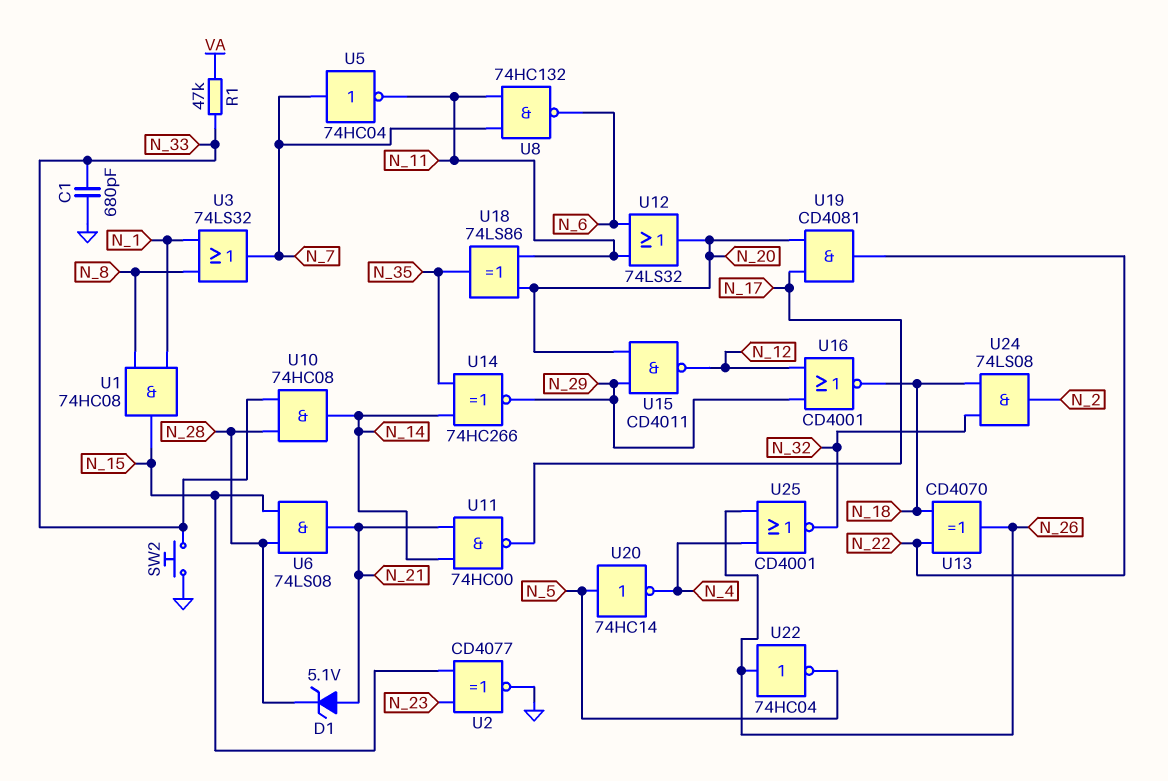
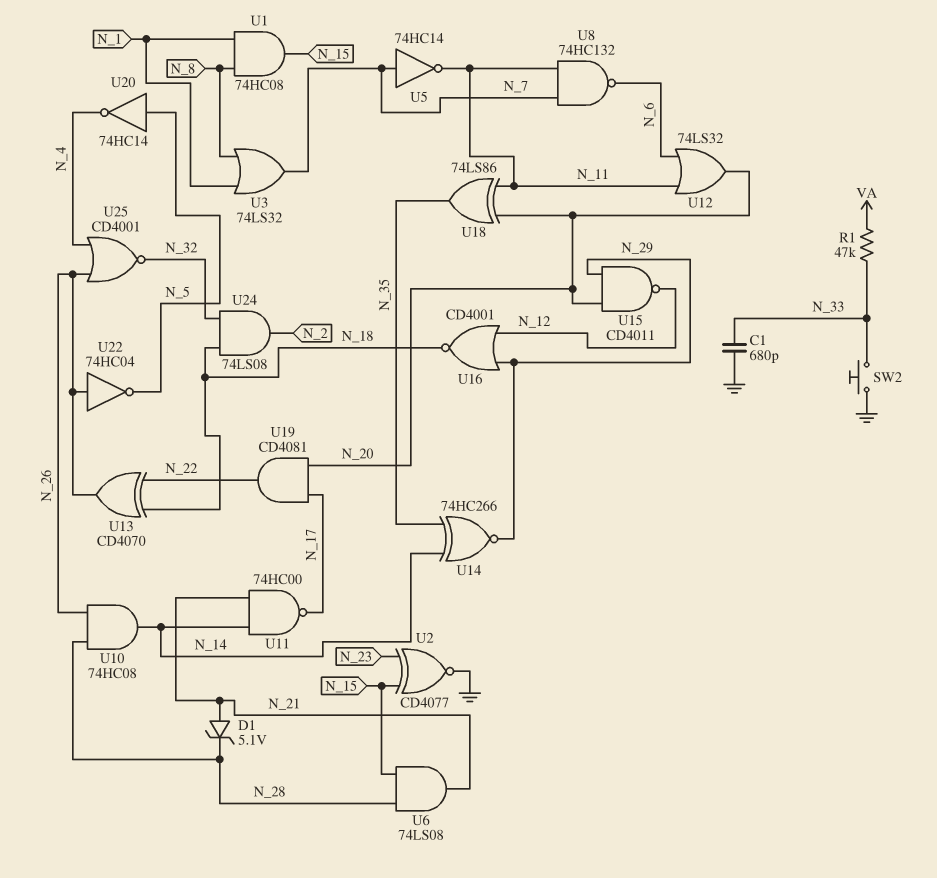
U5: NOT 74HC04 (in N_7, out N_11) -> NOT 74HC14 (in N_7, out N_11)
U10: AND 74HC08 (in N_28, in N_33, out N_14) -> AND 74HC08 (in N_26, in N_28, out N_14)

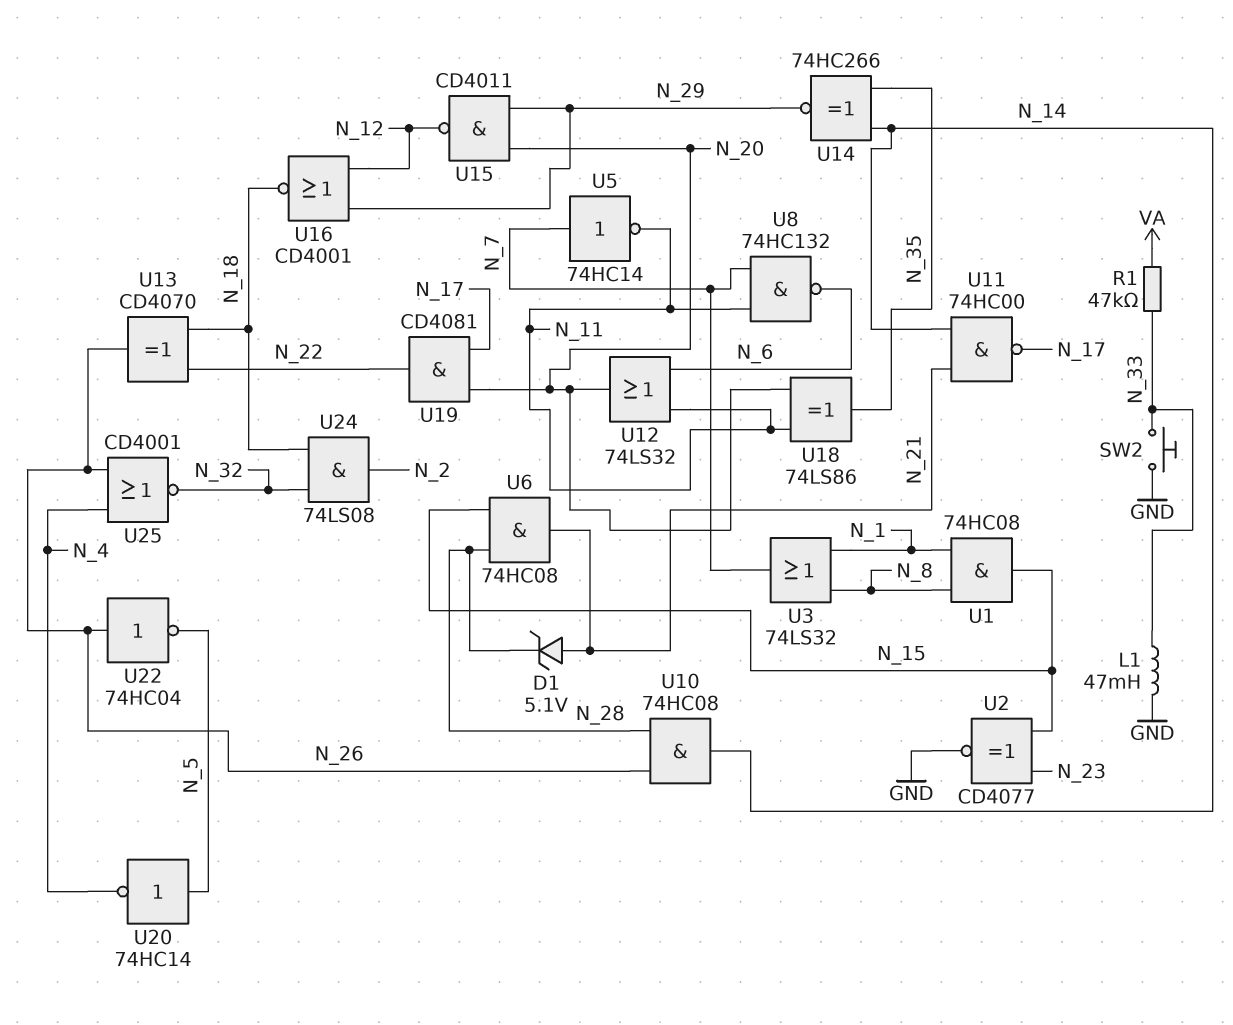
C1: 680pF (GND, N_33) -> none
L1: none -> 47mH (GND, N_33)
U6: AND 74LS08 (in N_15, in N_28, out N_21) -> AND 74HC08 (in N_15, in N_28, out N_21)

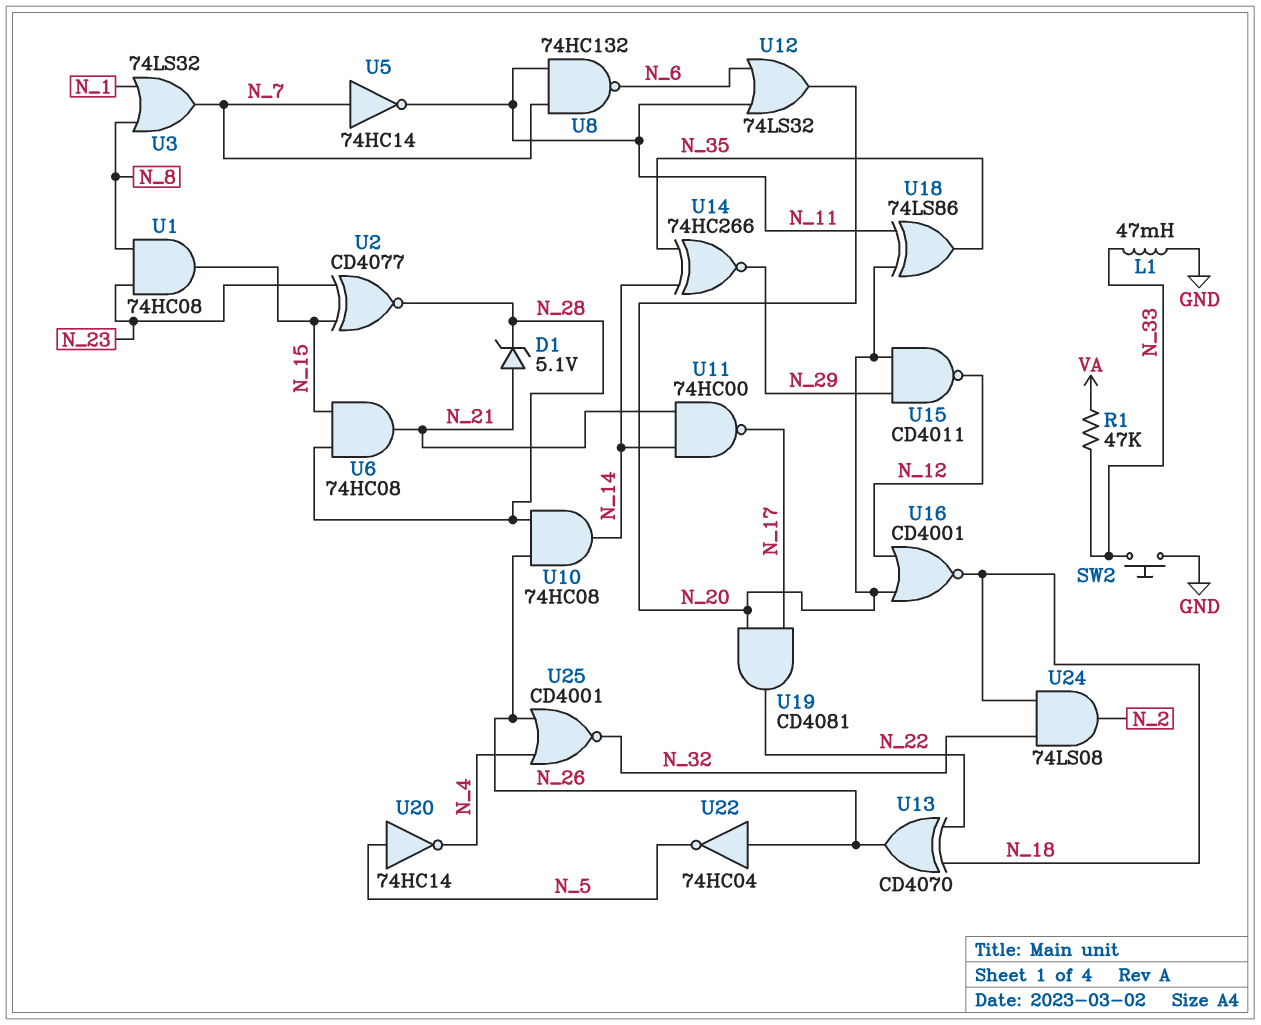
U1: AND 74HC08 (in N_1, in N_8, out N_15) -> AND 74HC08 (in N_8, in N_23, out N_15)
U2: XNOR CD4077 (in N_15, in N_23, out GND) -> XNOR CD4077 (in N_15, in N_23, out N_28)
U16: NOR CD4001 (in N_12, in N_29, out N_18) -> NOR CD4001 (in N_12, in N_20, out N_18)

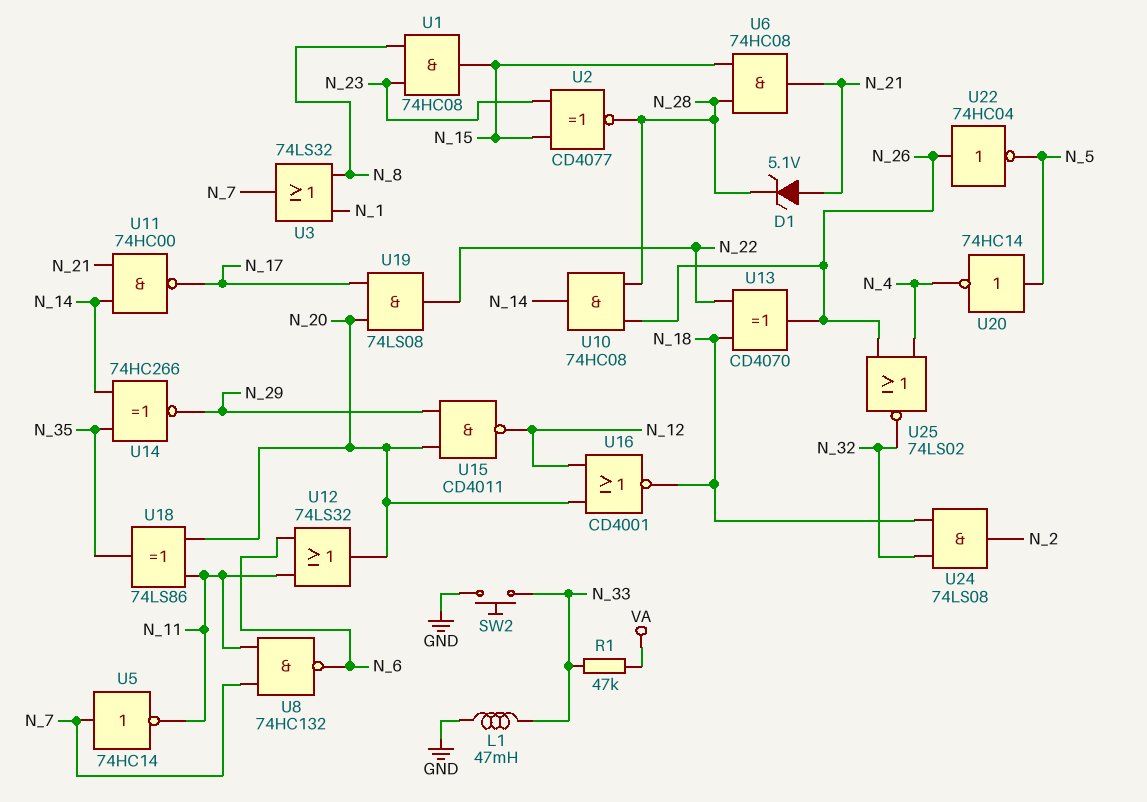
U19: AND CD4081 (in N_17, in N_20, out N_22) -> AND 74LS08 (in N_17, in N_20, out N_22)
U25: NOR CD4001 (in N_4, in N_26, out N_32) -> NOR 74LS02 (in N_4, in N_26, out N_32)

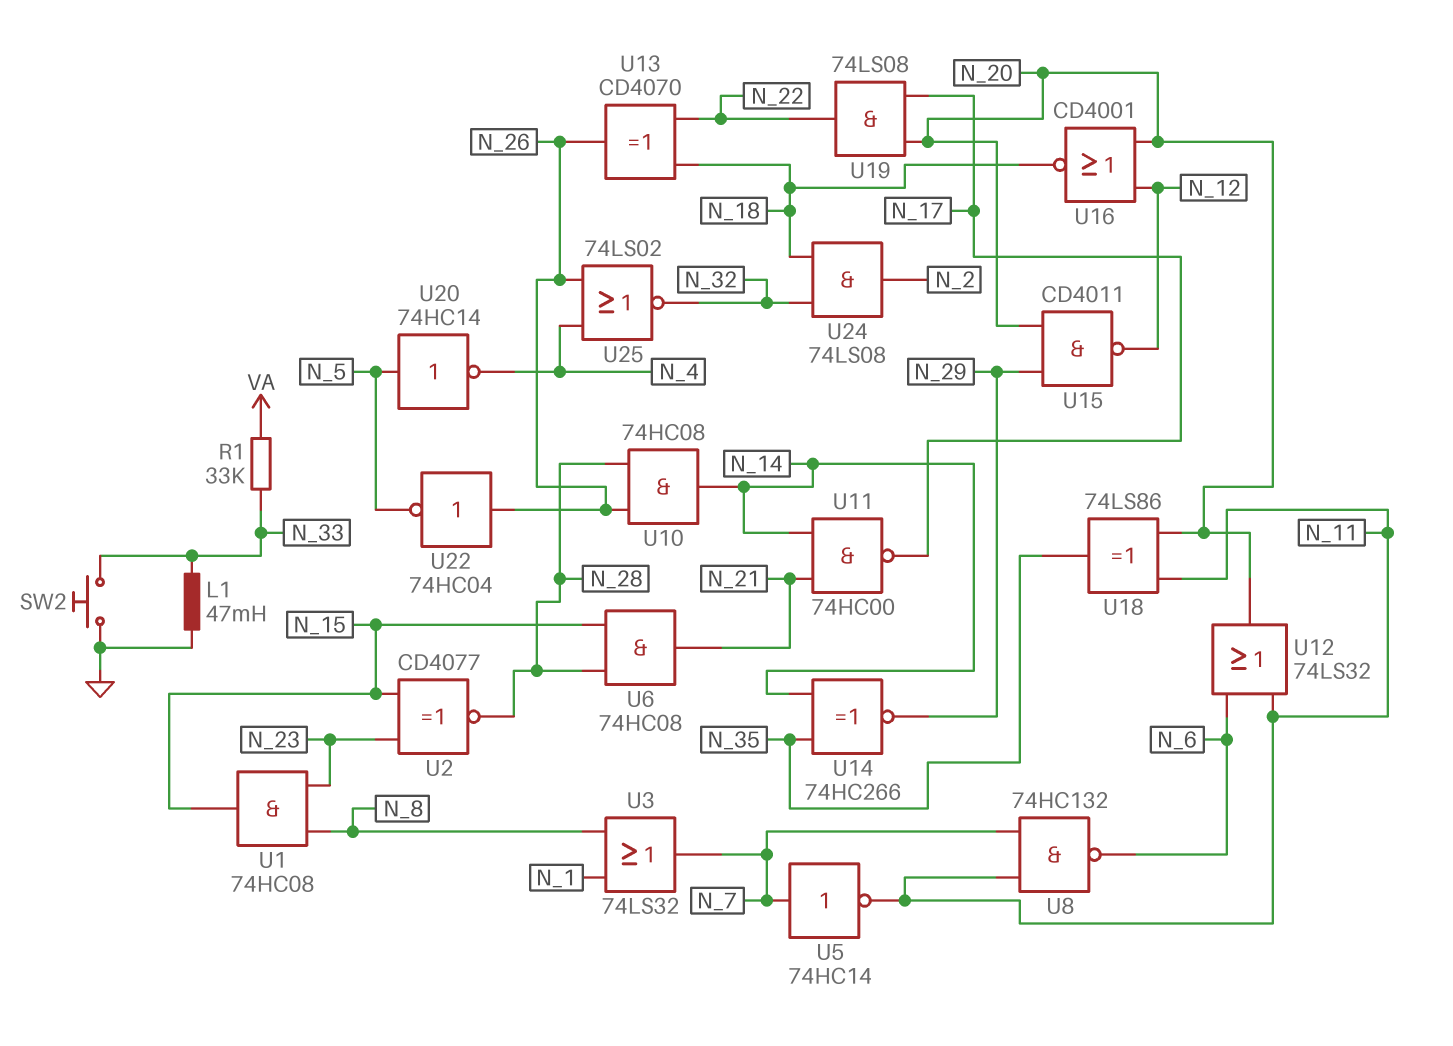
D1: zener 5.1V (A N_21, K N_28) -> none
R1: 47k (N_33, VA) -> 33k (N_33, VA)

